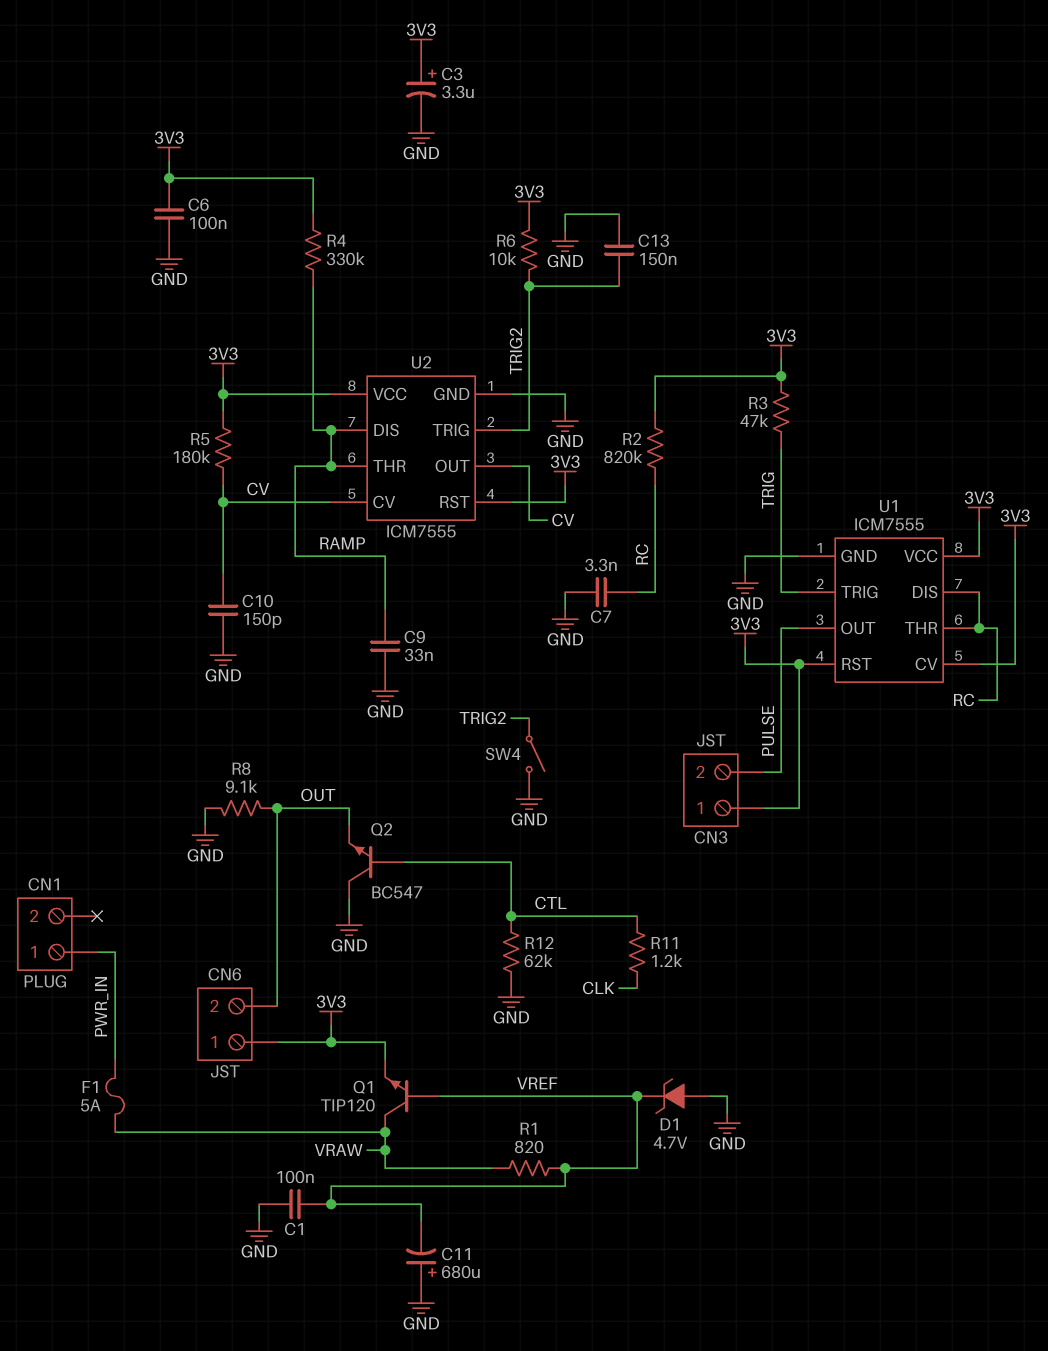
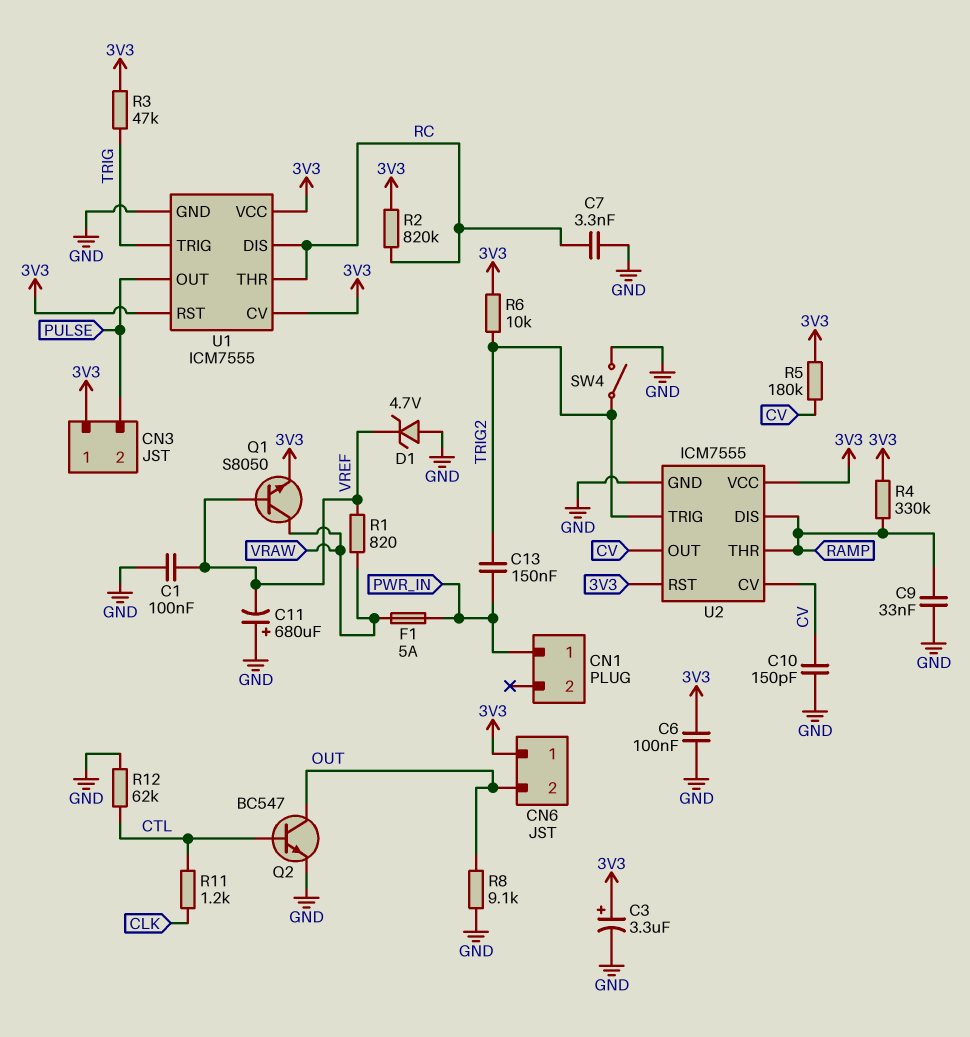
C13: 150nF (GND, TRIG2) -> 150nF (PWR_IN, TRIG2)
Q1: NPN TIP120 (B VREF, C VRAW, E 3V3) -> NPN S8050 (B VREF, C VRAW, E 3V3)
Q2: NPN BC547 (B CTL, C GND, E OUT) -> NPN BC547 (B CTL, C OUT, E GND)

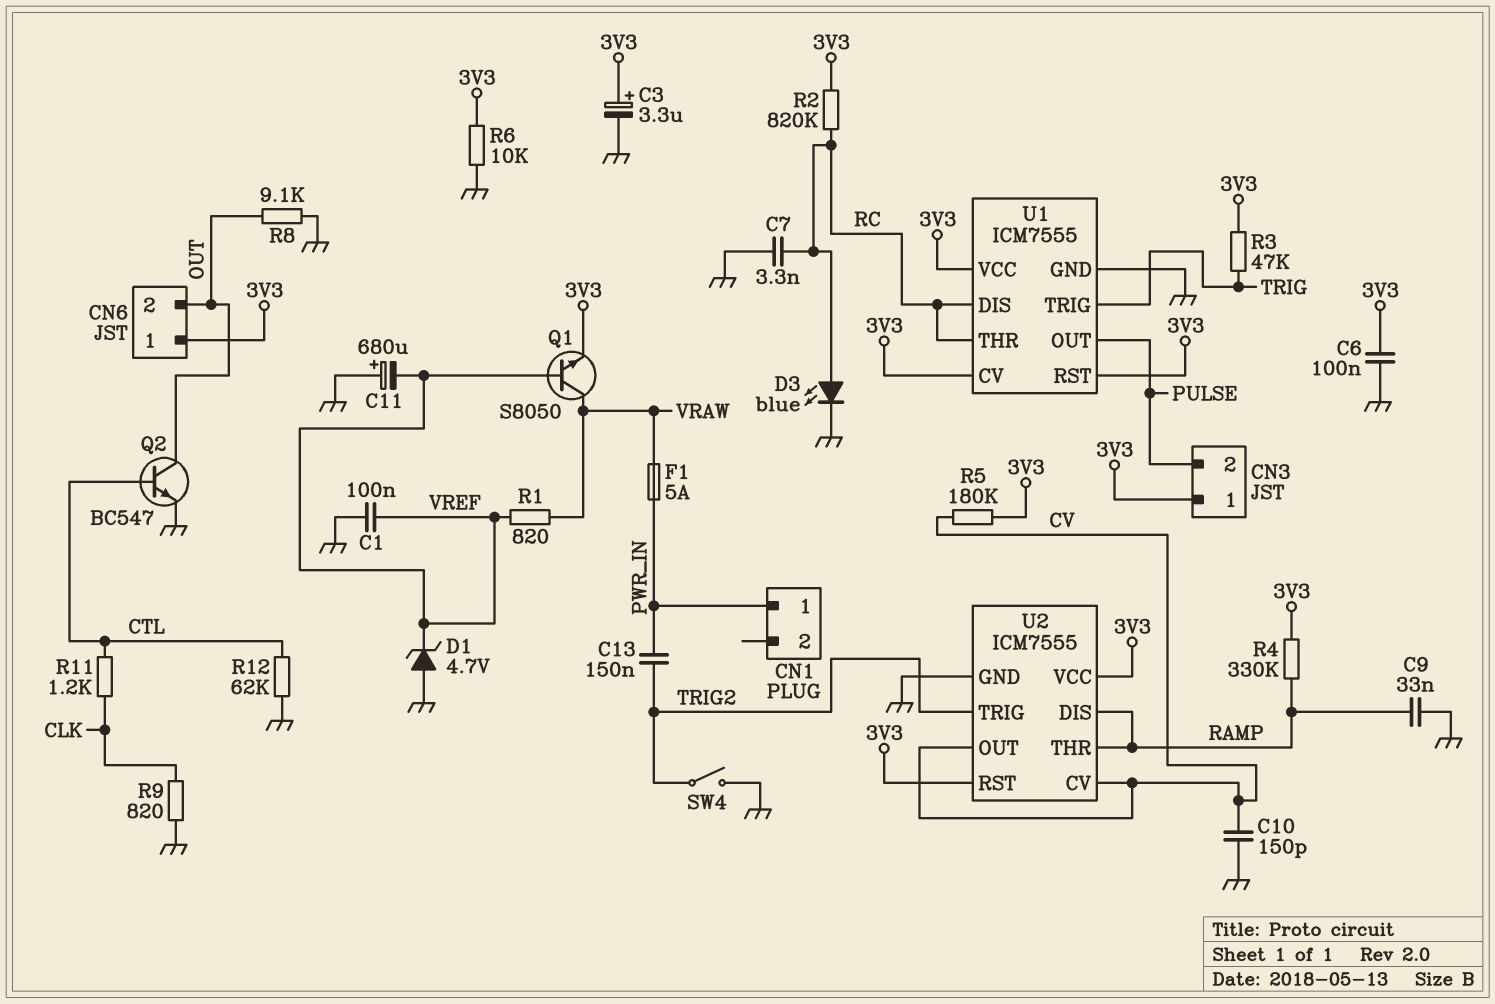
D3: none -> LED blue (A RC, K GND)
R6: 10k (3V3, TRIG2) -> 10k (3V3, GND)
R9: none -> 820 (CLK, GND)

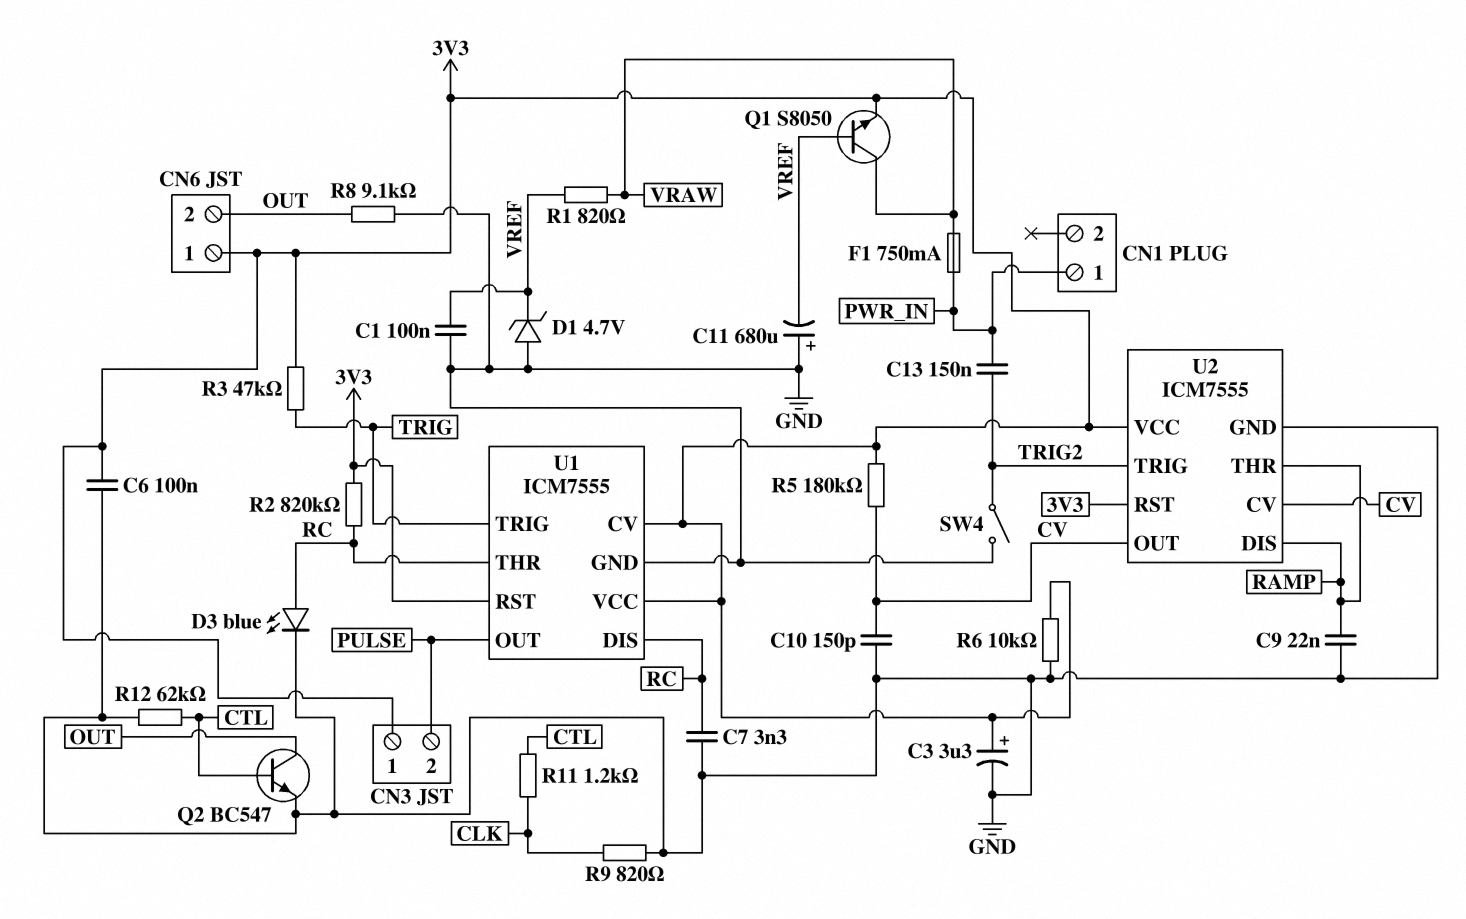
C9: 33nF (GND, RAMP) -> 22nF (GND, RAMP)
F1: 5A (PWR_IN, VRAW) -> 750mA (PWR_IN, VRAW)
R4: 330k (3V3, RAMP) -> none

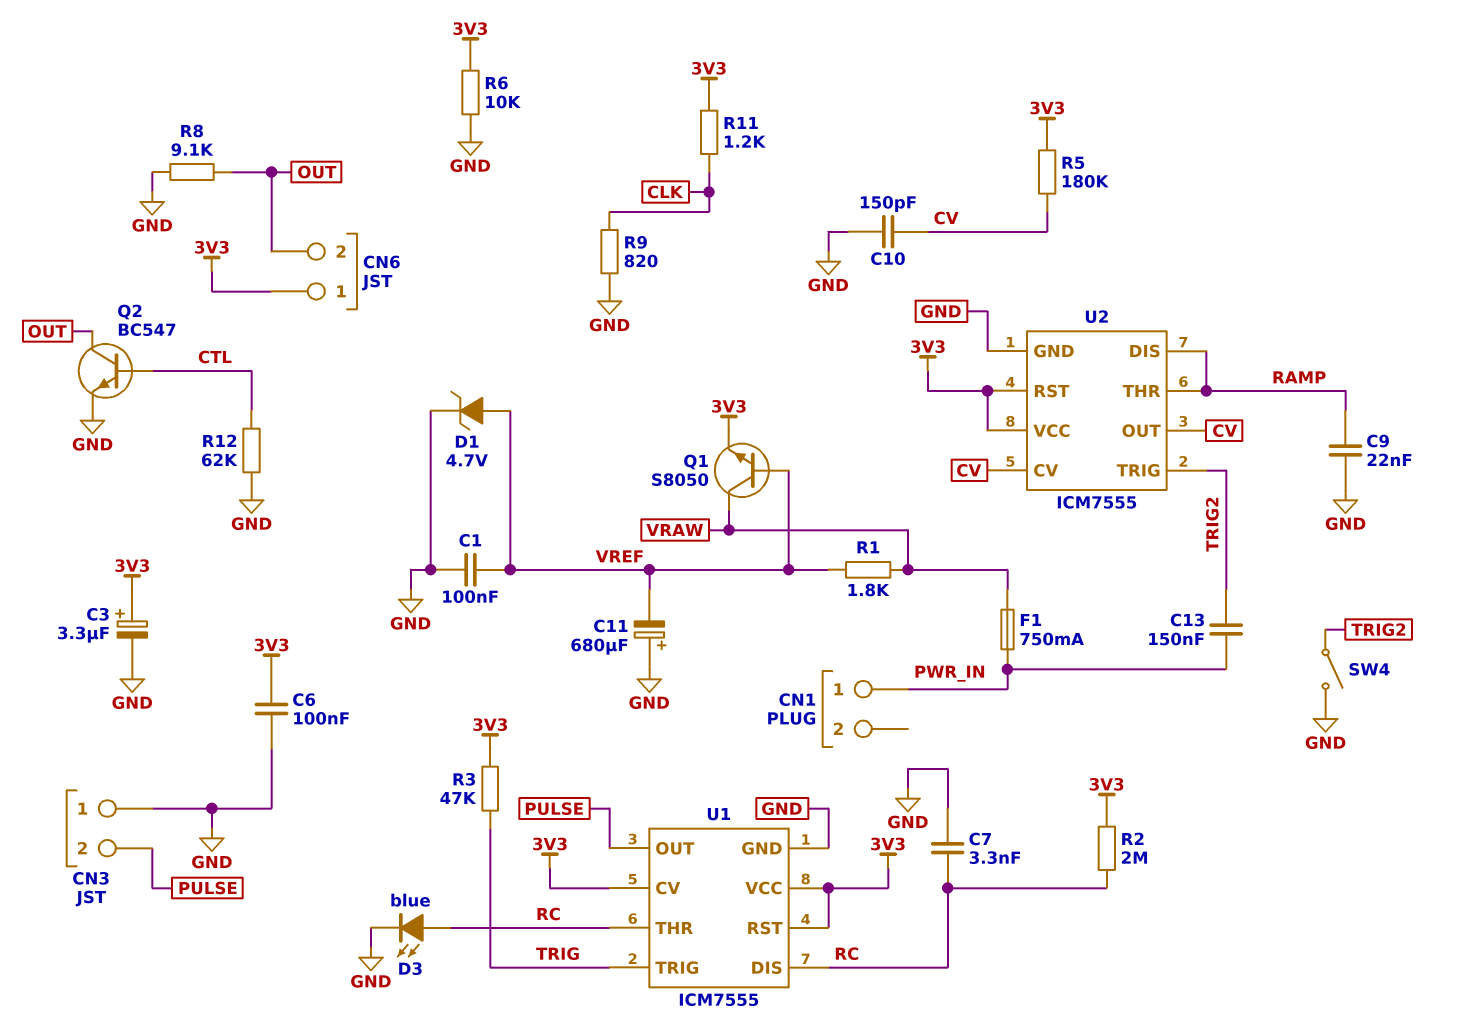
CN3 pin 1: 3V3 -> GND
D1: zener 4.7V (A GND, K VREF) -> zener 4.7V (A VREF, K GND)
R1: 820 (VRAW, VREF) -> 1.8k (VRAW, VREF)
R2: 820k (3V3, RC) -> 2M (3V3, RC)
R11: 1.2k (CLK, CTL) -> 1.2k (3V3, CLK)

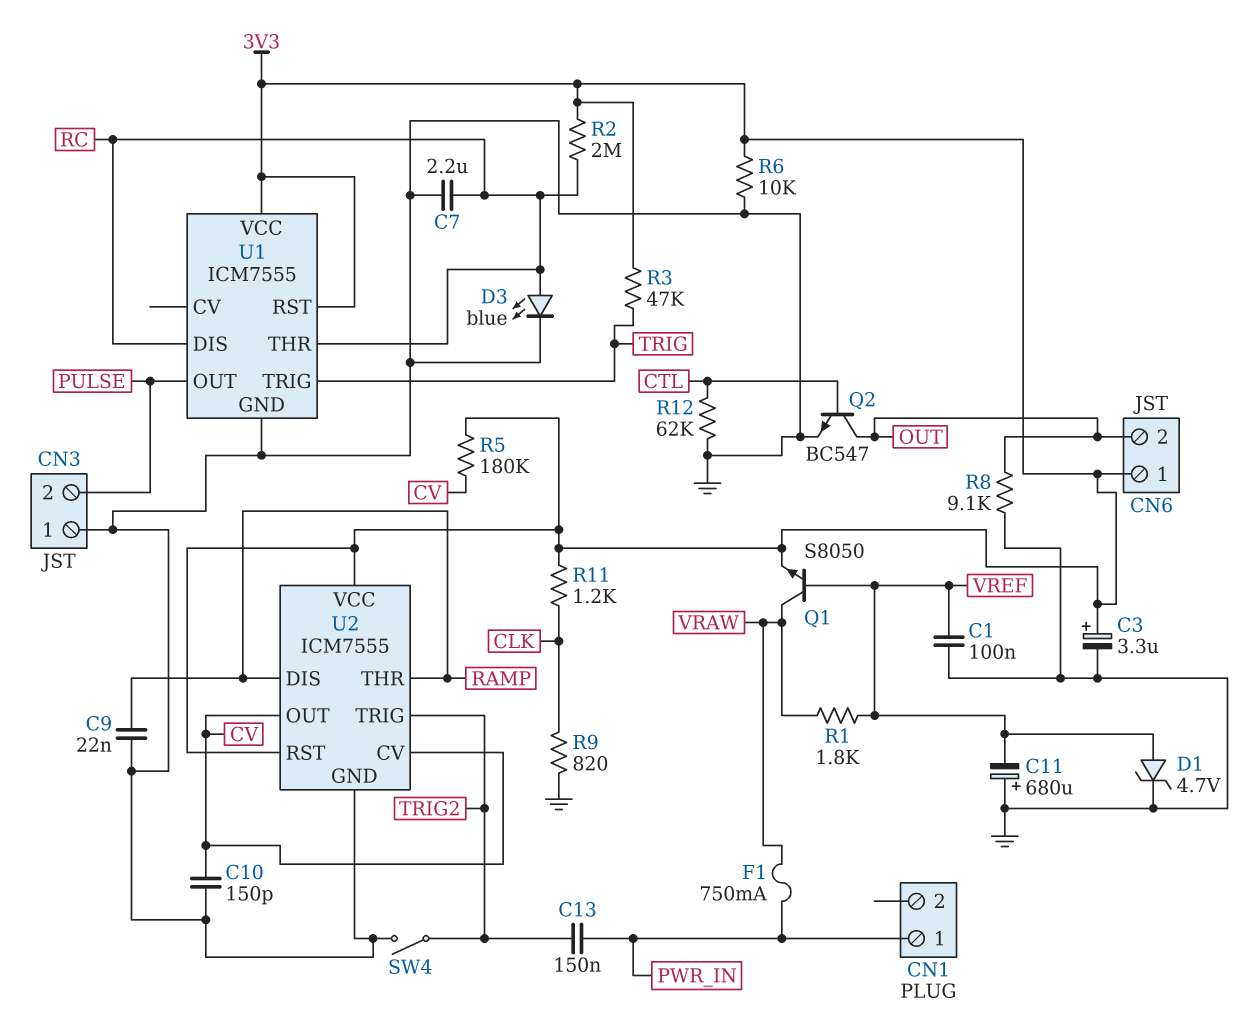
C6: 100nF (3V3, GND) -> none
C7: 3.3nF (GND, RC) -> 2.2uF (GND, RC)
U1 pin CV: 3V3 -> none

